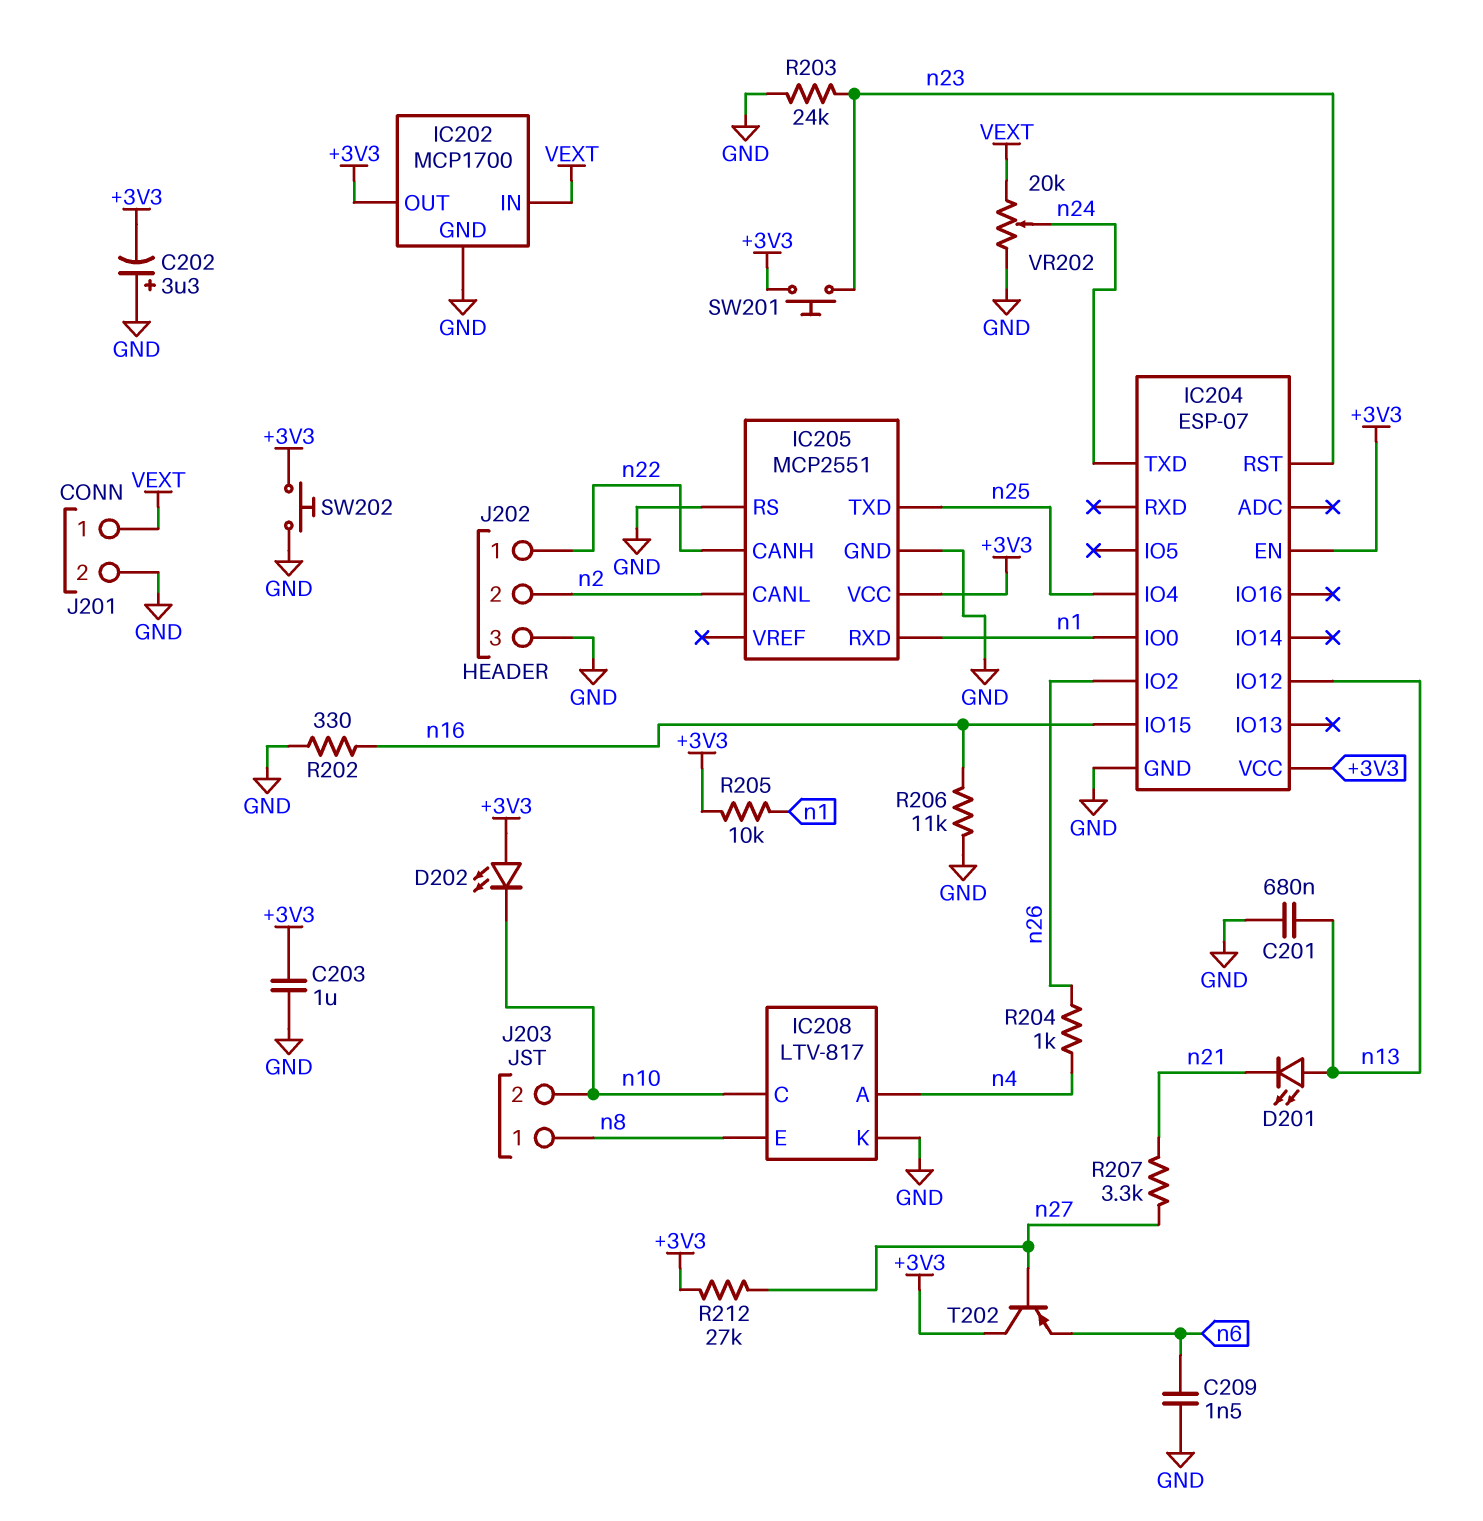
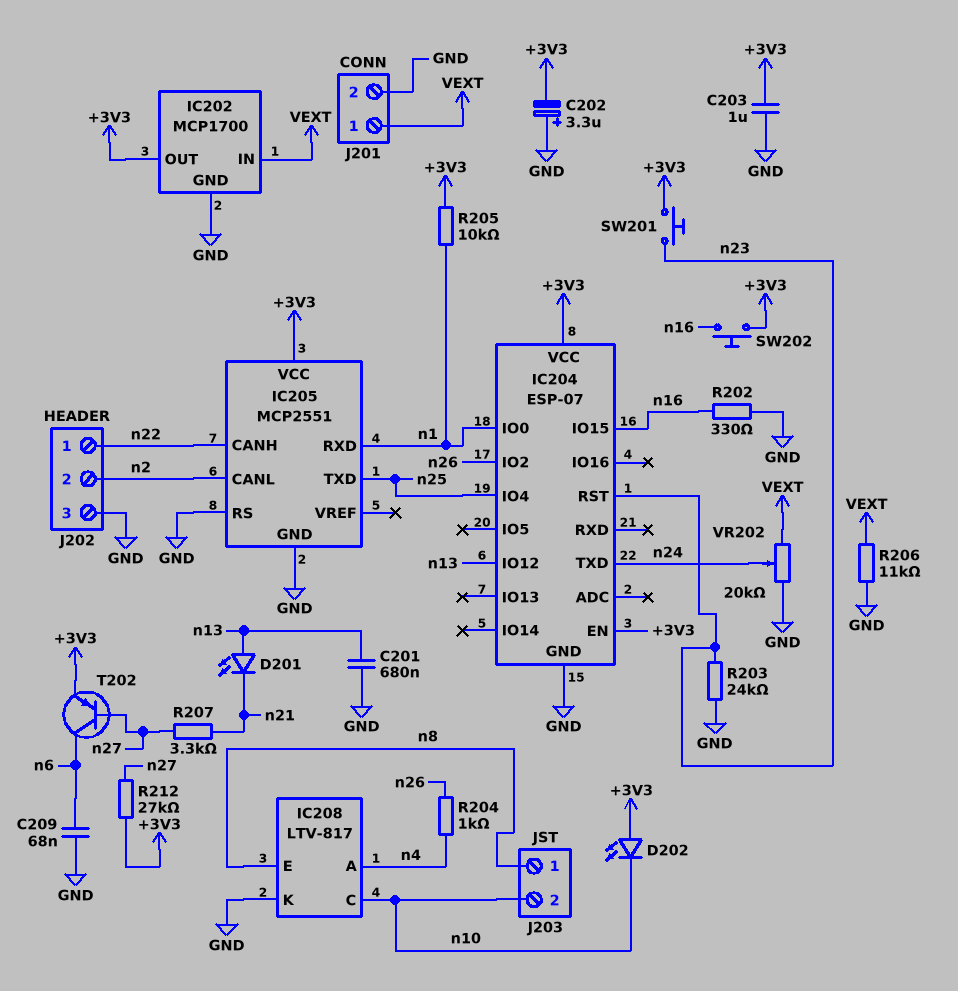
C209: 1.5nF (GND, n6) -> 68nF (GND, n6)
R206: 11k (GND, n16) -> 11k (GND, VEXT)
SW202: button (+3V3, GND) -> button (+3V3, n16)
T202: PNP (B n27, C +3V3, E n6) -> PNP (B n27, C n6, E +3V3)

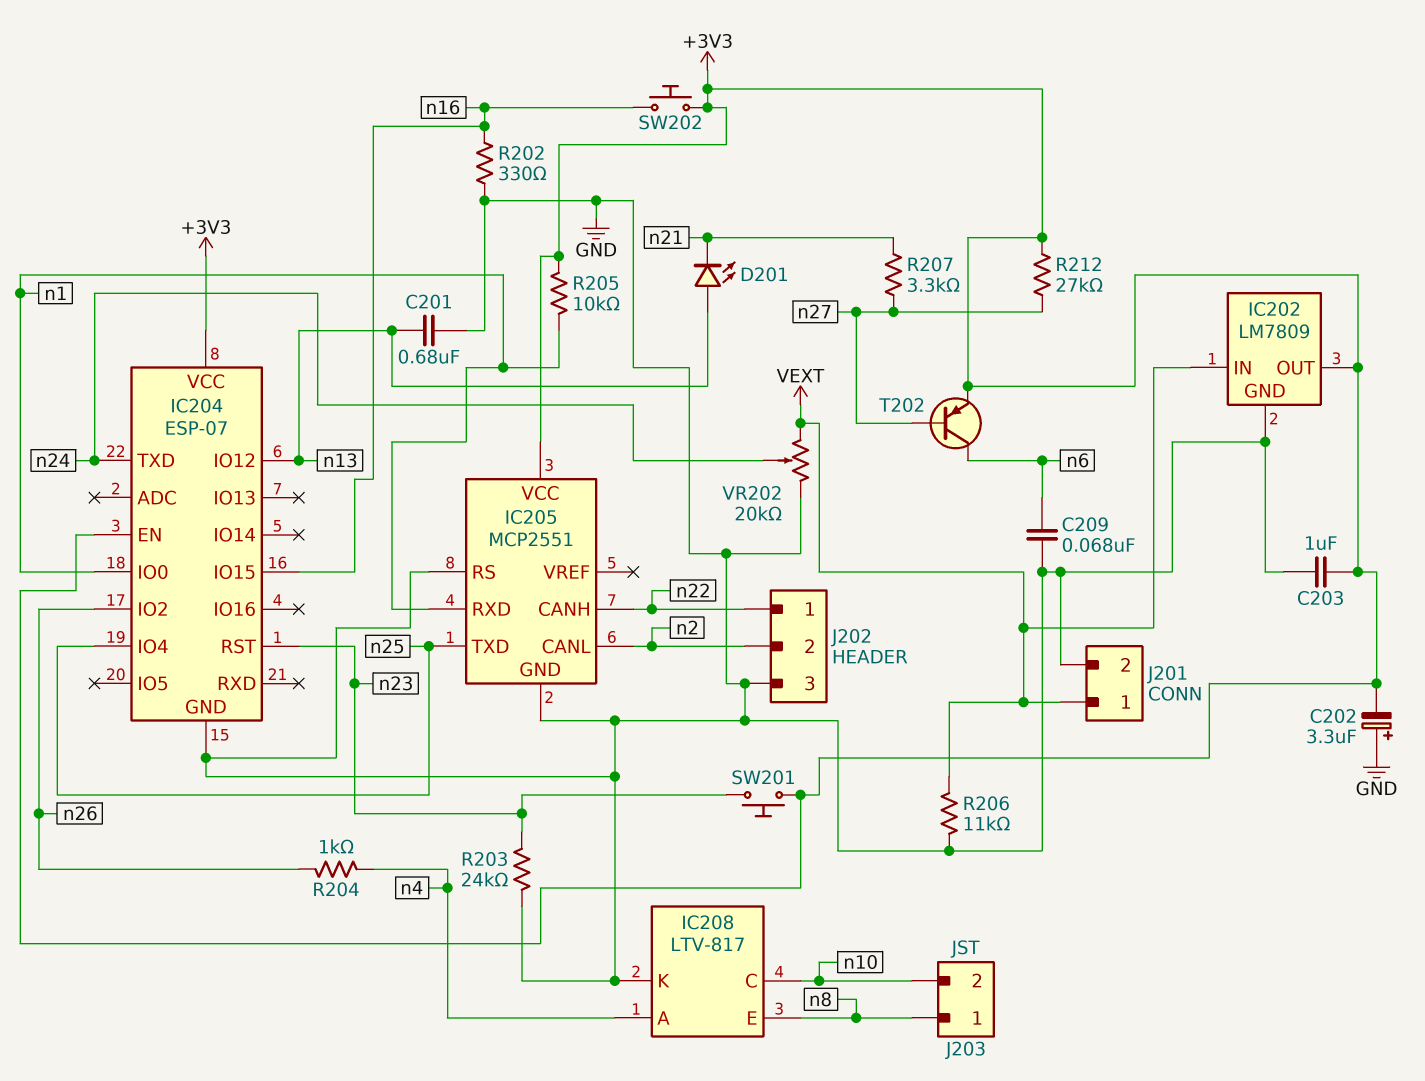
D202: LED (A +3V3, K n10) -> none
IC202: MCP1700 -> LM7809

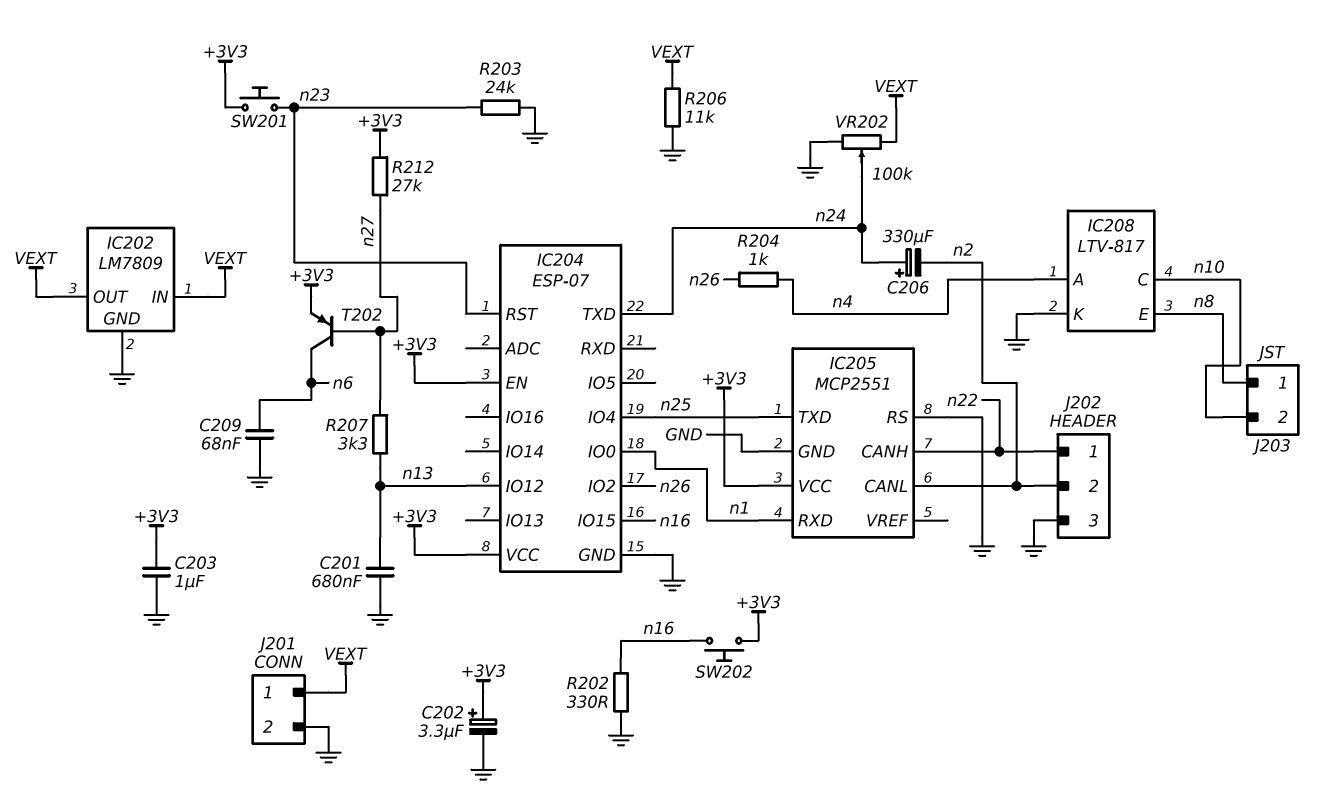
C202: 3.3uF (plus GND, minus +3V3) -> 3.3uF (plus +3V3, minus GND)
C206: none -> 330uF (plus n24, minus n2)
D201: LED (A n13, K n21) -> none
IC202 pin OUT: +3V3 -> VEXT
R205: 10k (+3V3, n1) -> none
R207: 3.3k (n21, n27) -> 3.3k (n13, n27)
VR202: 20k (GND, VEXT, wiper n24) -> 100k (GND, VEXT, wiper n24)

